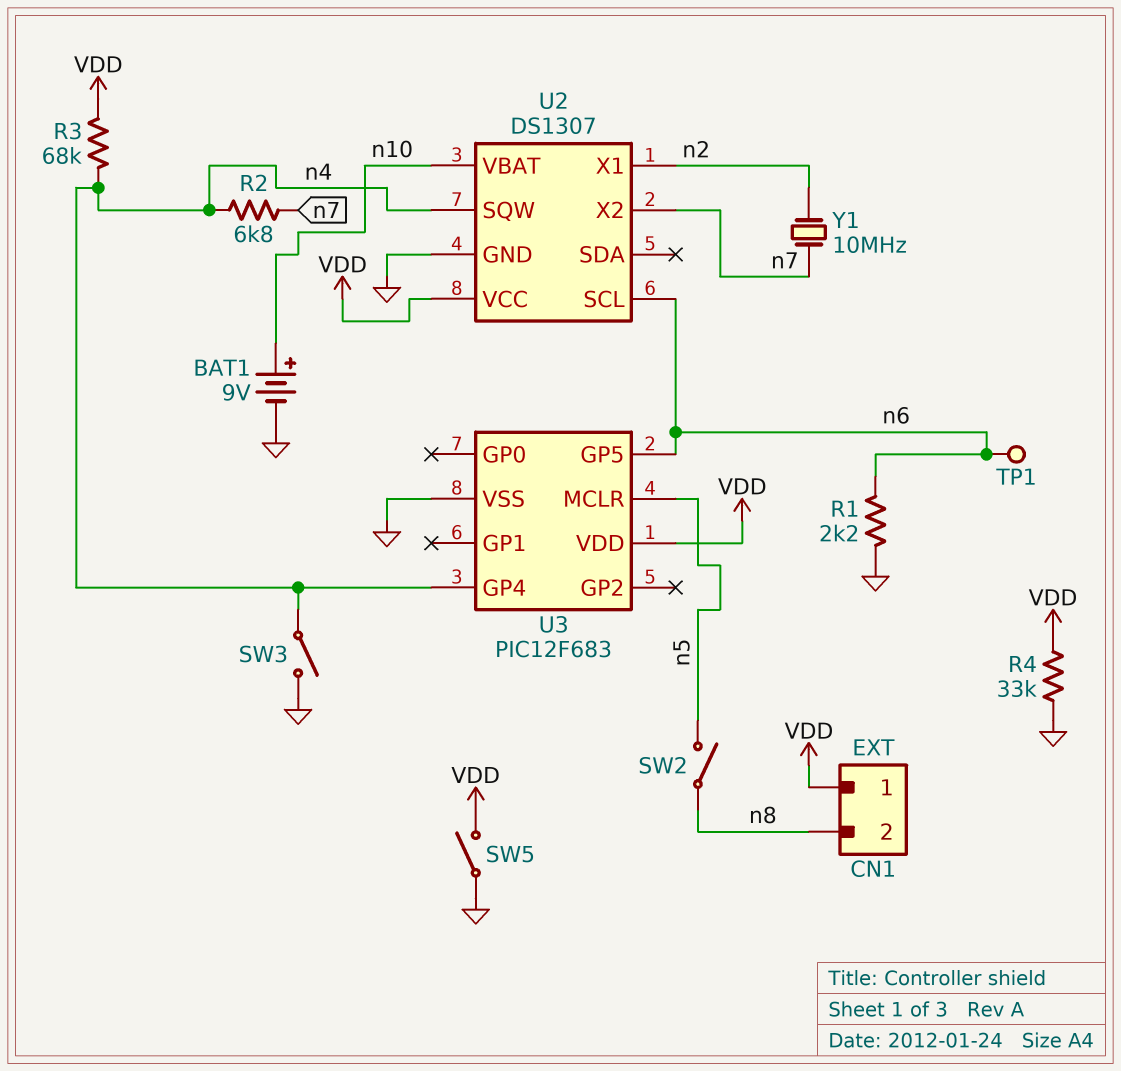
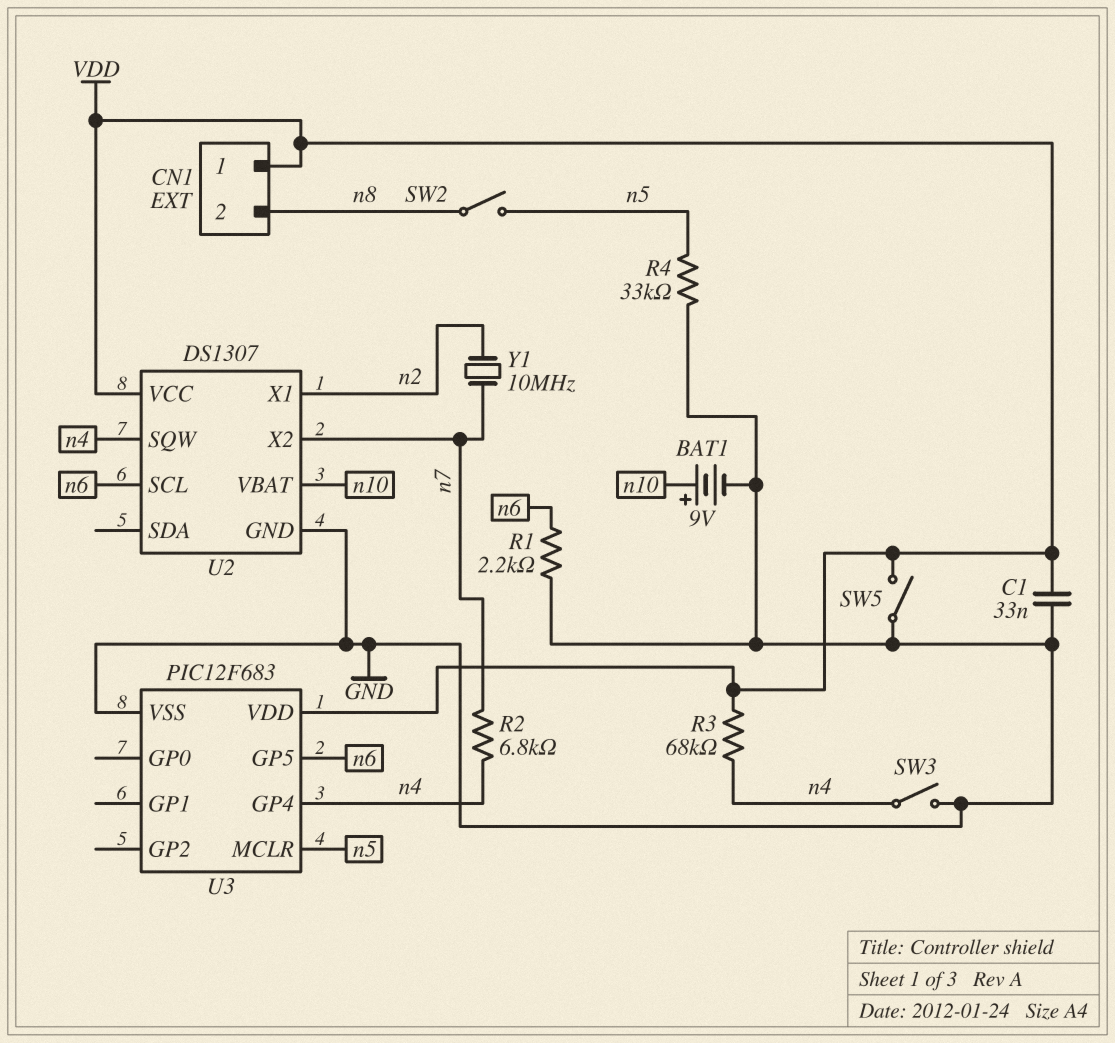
C1: none -> 33nF (GND, VDD)
R4: 33k (GND, VDD) -> 33k (GND, n5)
TP1: test point (n6) -> none

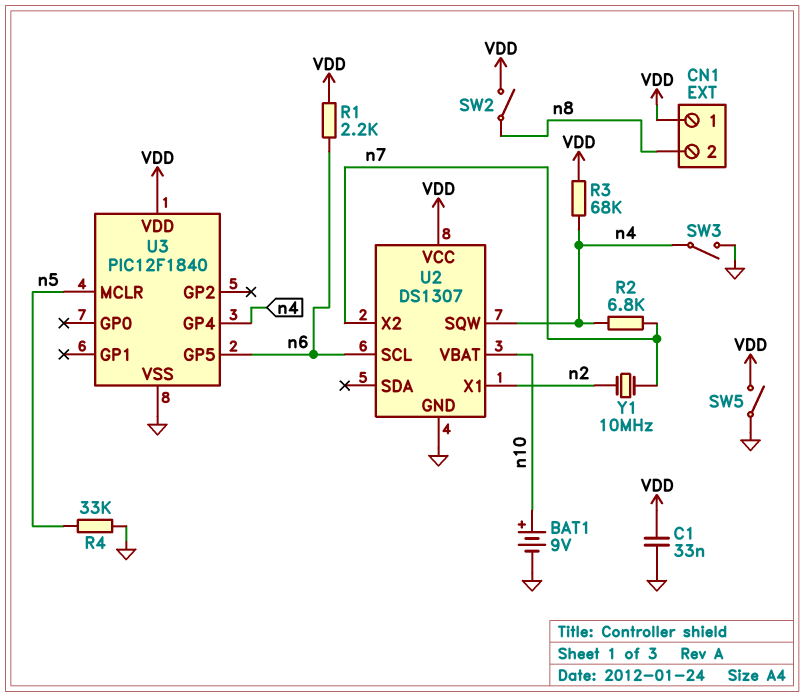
R1: 2.2k (GND, n6) -> 2.2k (VDD, n6)
SW2: switch (n5, n8) -> switch (VDD, n8)
U3: PIC12F683 -> PIC12F1840

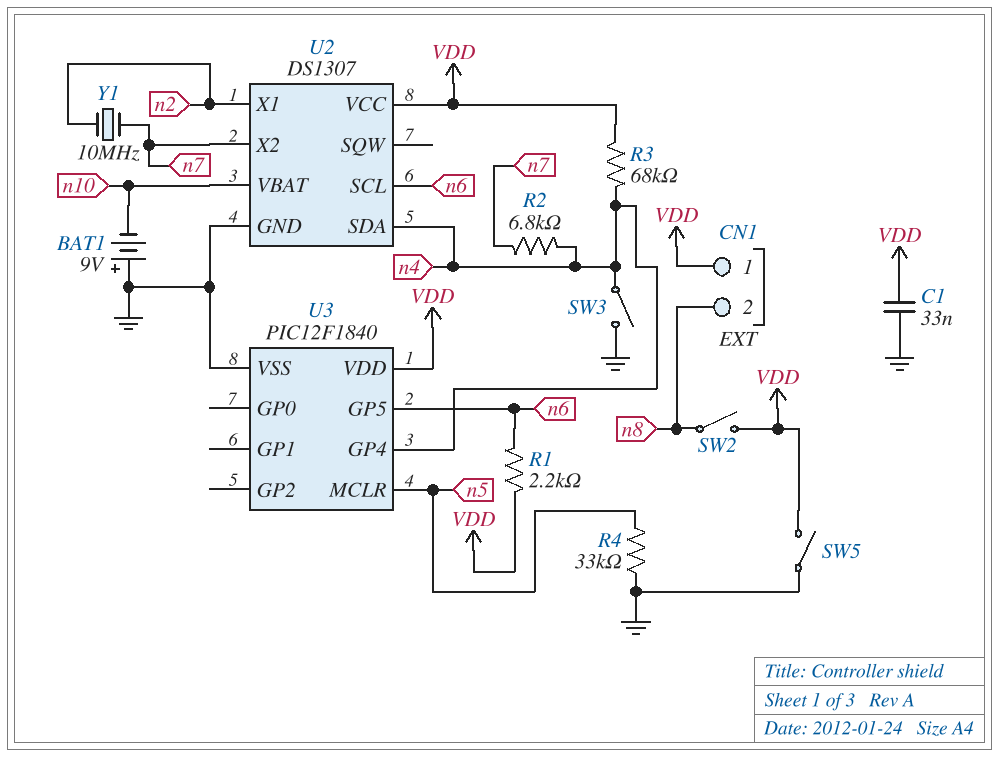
BAT1: 9V (plus n10, minus GND) -> 9V (plus GND, minus n10)
U2 pin SDA: none -> n4
U2 pin SQW: n4 -> none

